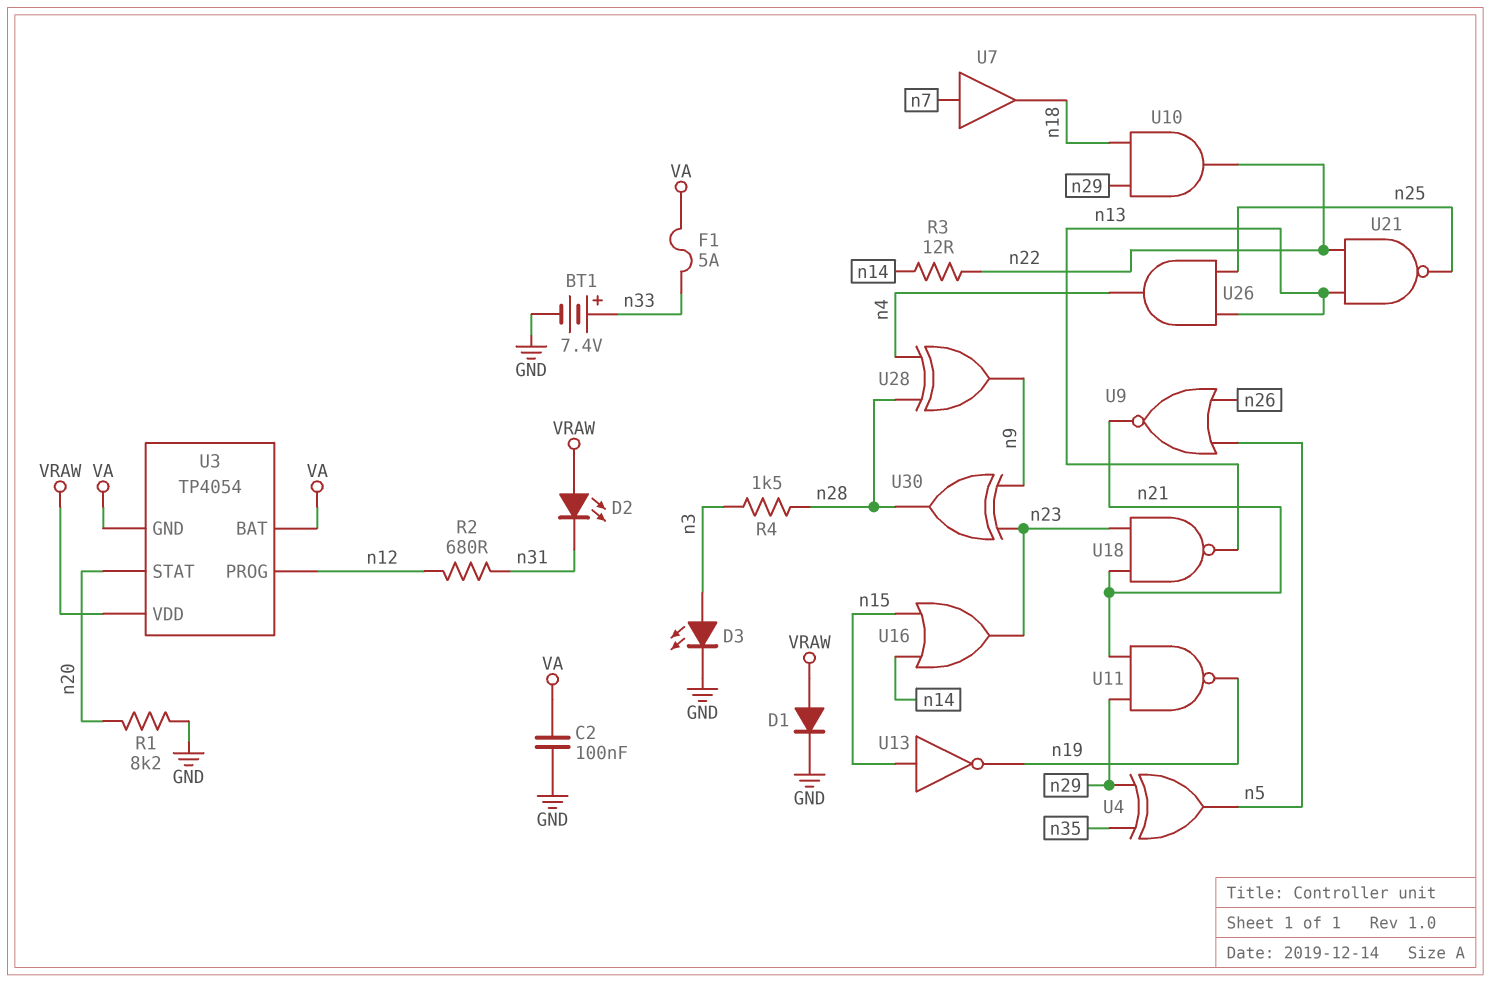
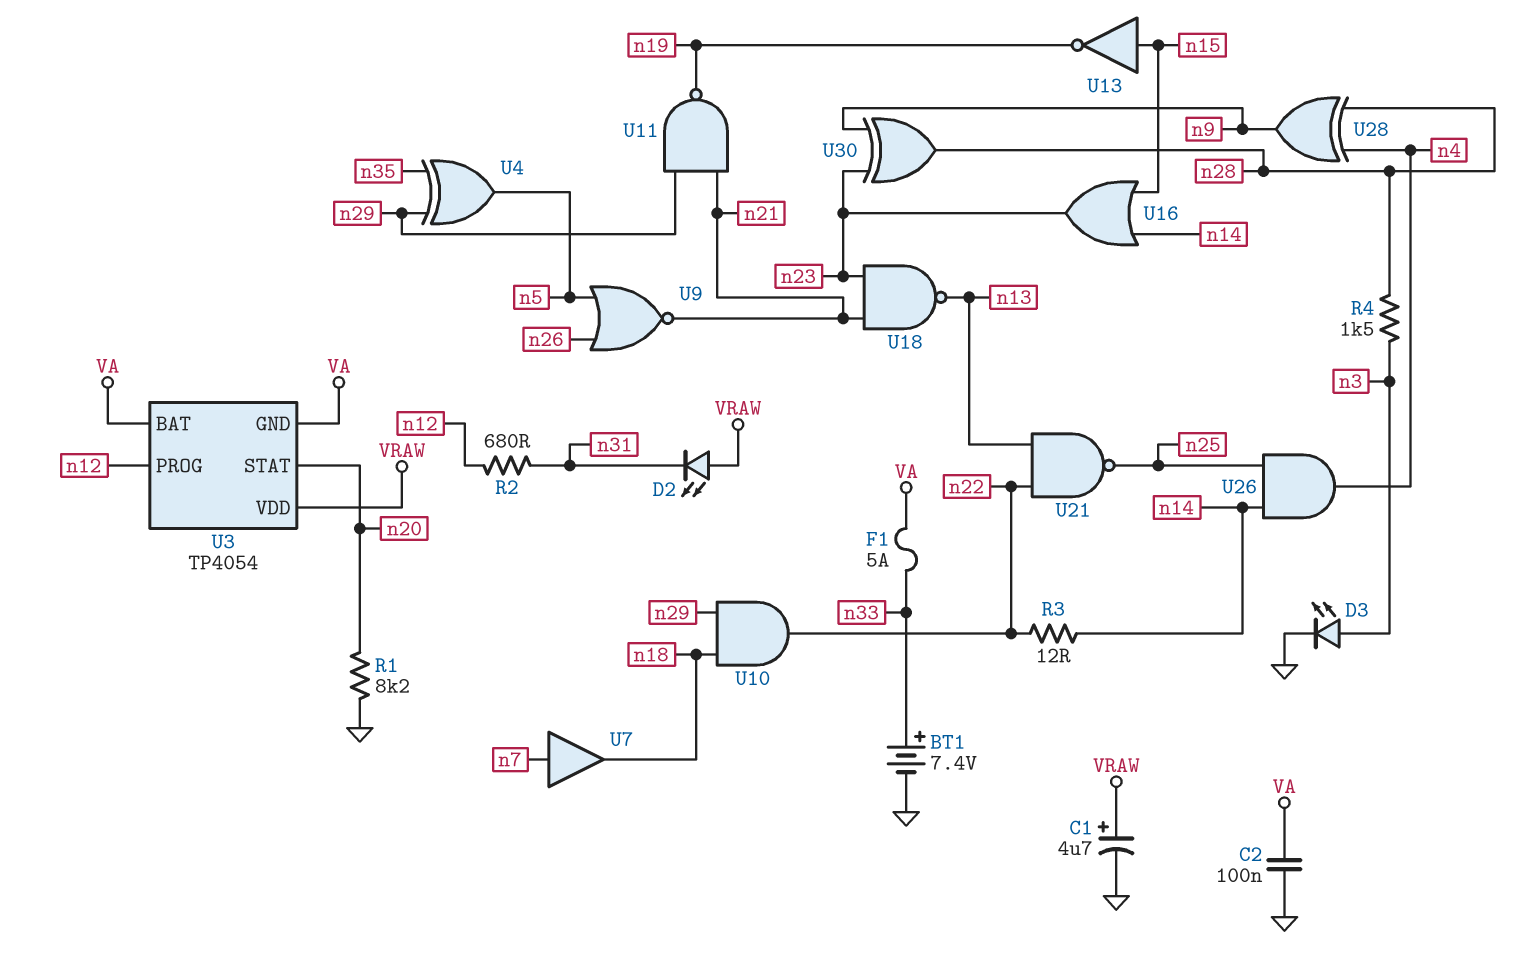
C1: none -> 4.7uF (plus VRAW, minus GND)
D1: diode (A VRAW, K GND) -> none
U26: AND (in n13, in n25, out n4) -> AND (in n14, in n25, out n4)

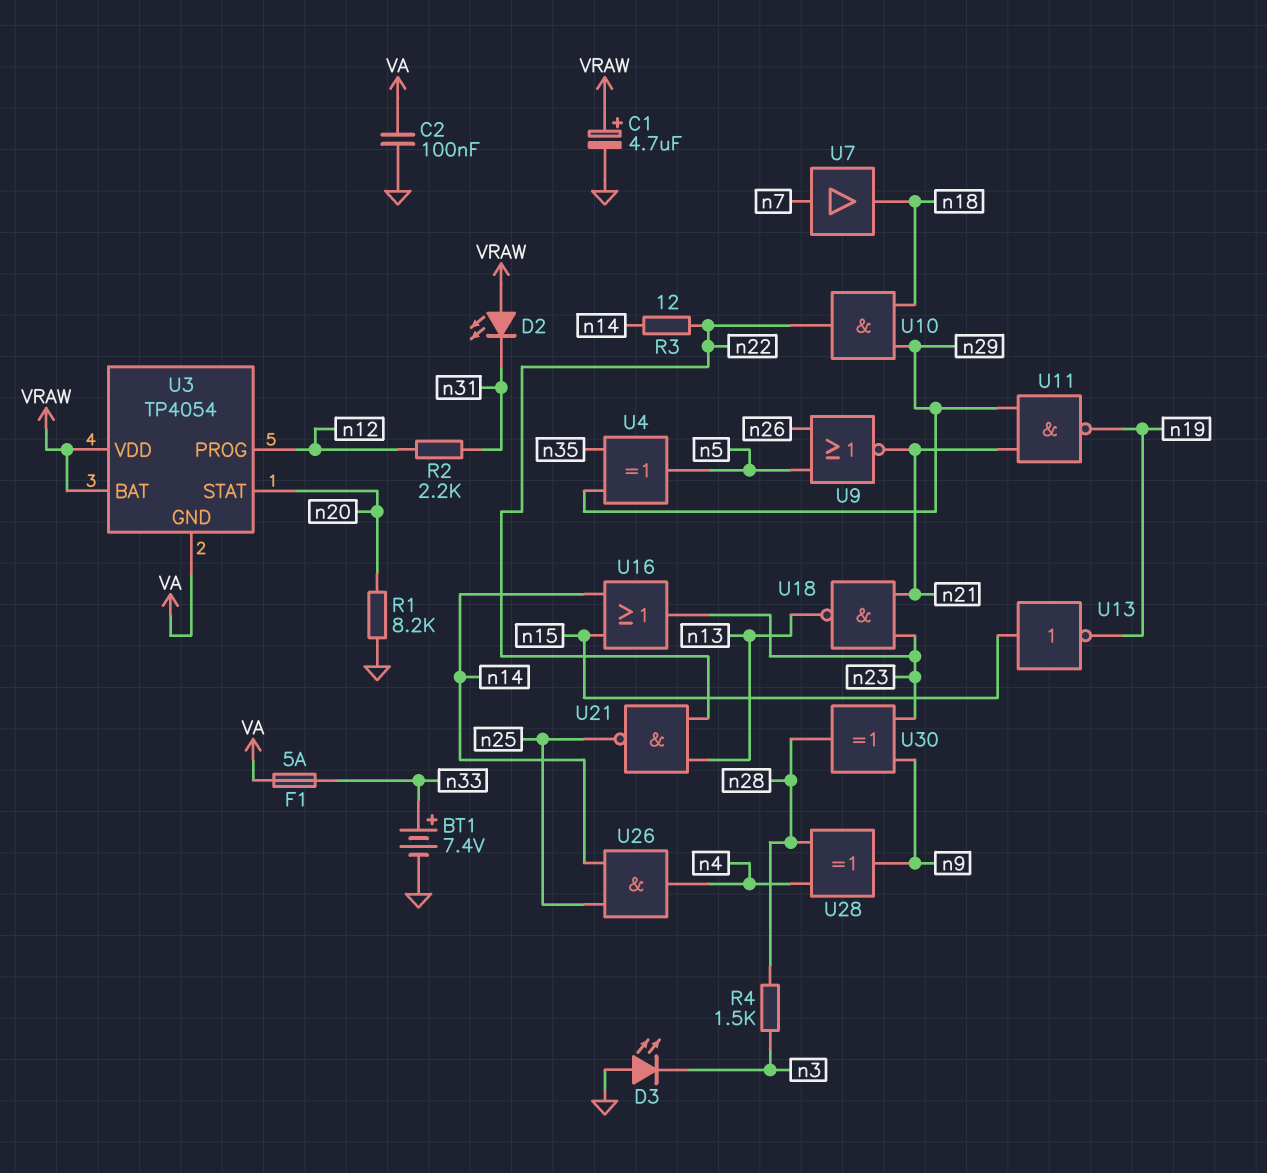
D3: LED (A n3, K GND) -> LED (A GND, K n3)
R2: 680 (n12, n31) -> 2.2k (n12, n31)
U3 pin BAT: VA -> VRAW

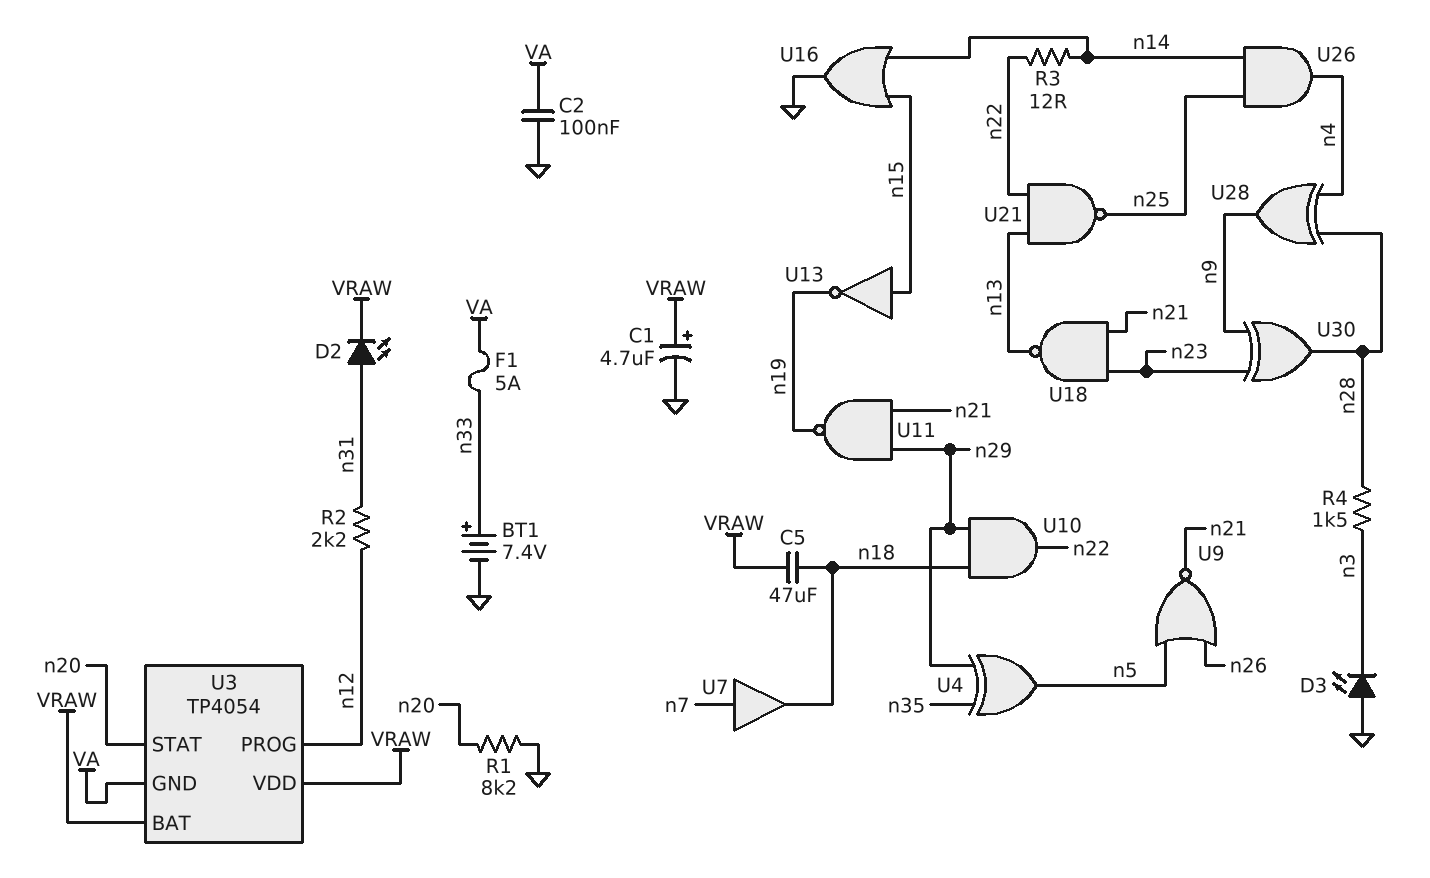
C5: none -> 47uF (VRAW, n18)
D2: LED (A VRAW, K n31) -> LED (A n31, K VRAW)
U16: OR (in n14, in n15, out n23) -> OR (in n14, in n15, out GND)

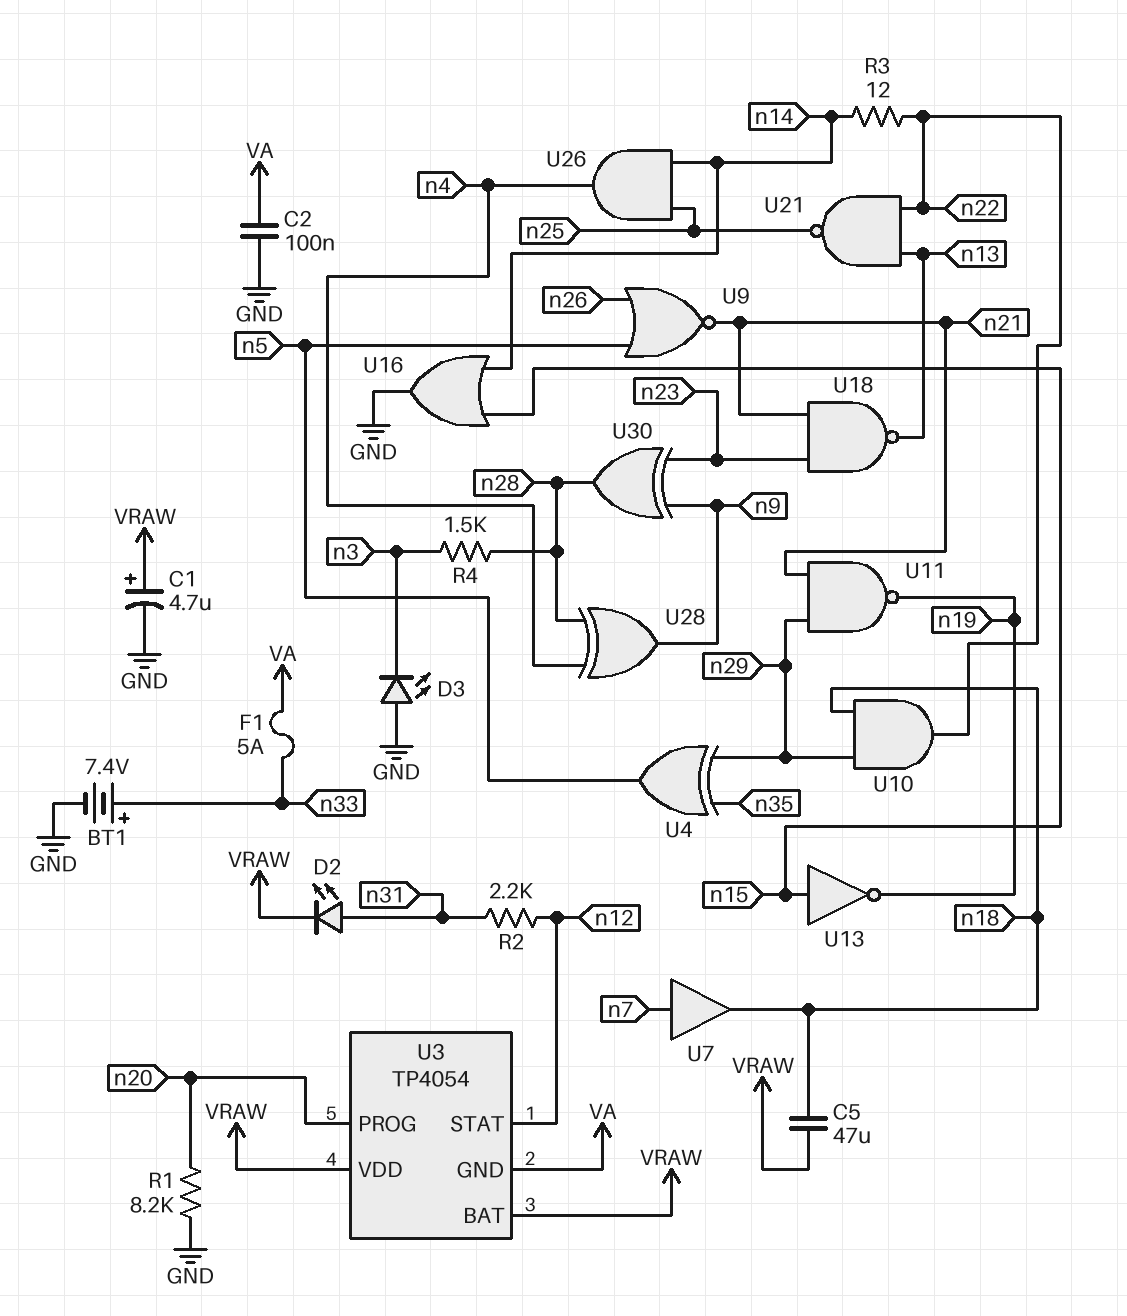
U3 pin PROG: n12 -> n20
U3 pin STAT: n20 -> n12

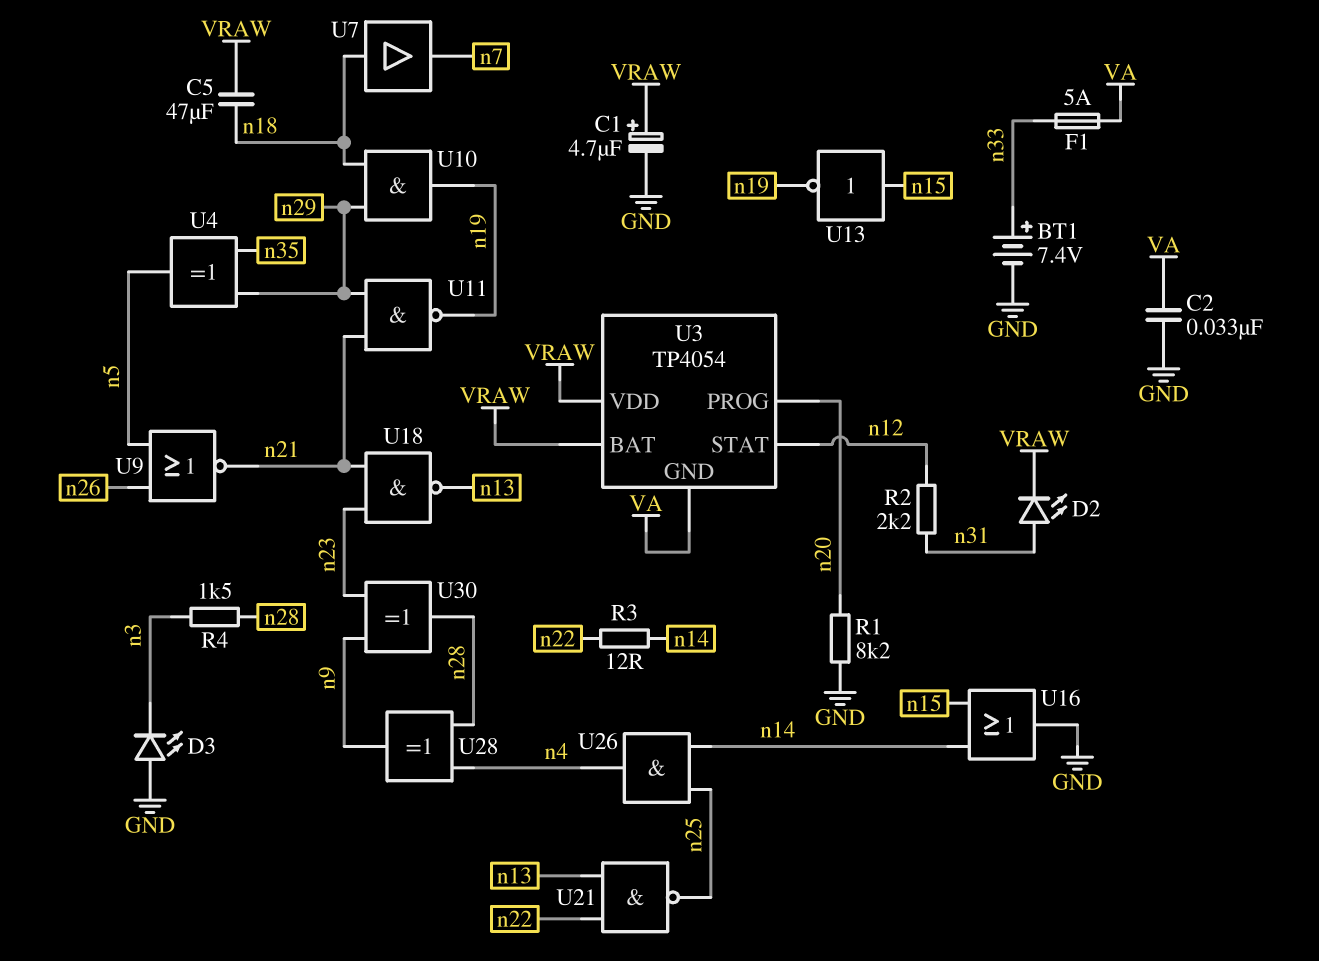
C2: 100nF (GND, VA) -> 33nF (GND, VA)
U7: buffer (in n7, out n18) -> buffer (in n18, out n7)
U10: AND (in n18, in n29, out n22) -> AND (in n18, in n29, out n19)

